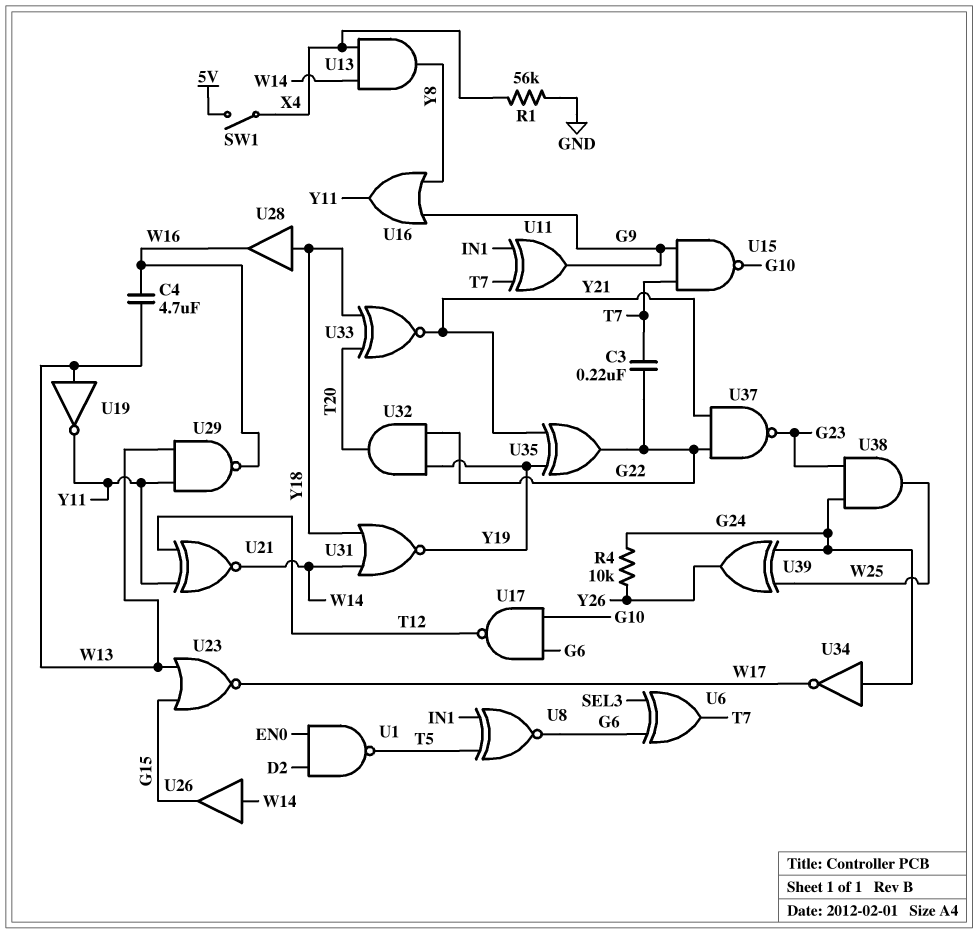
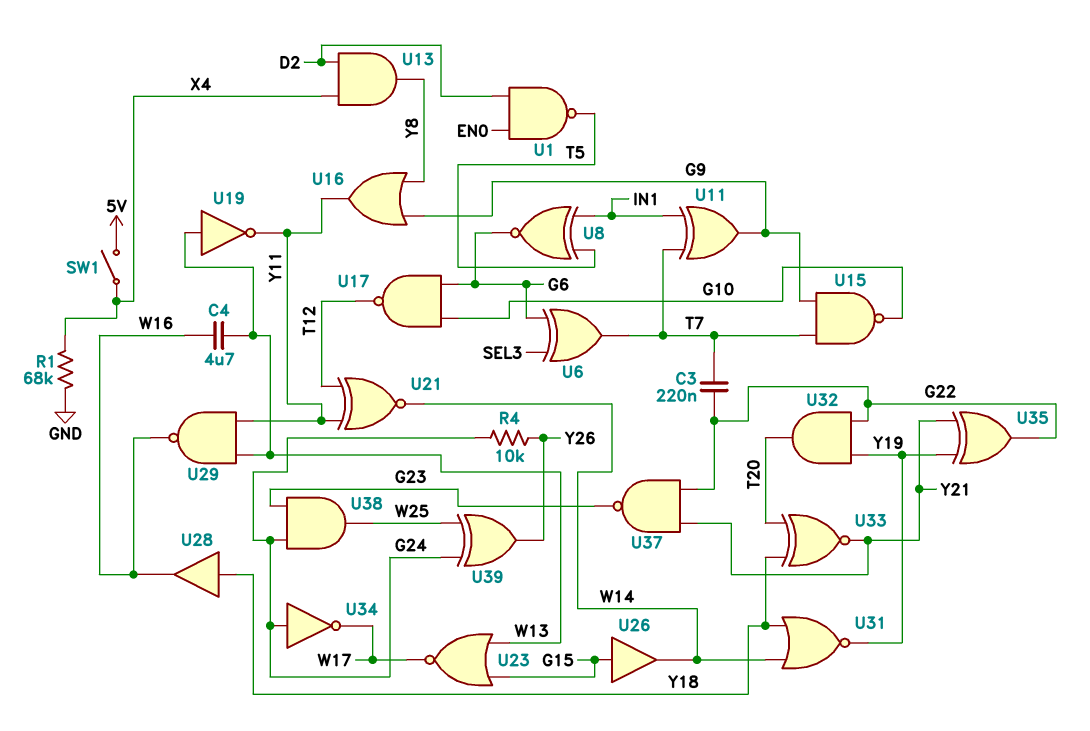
R1: 56k (GND, X4) -> 68k (GND, X4)
U13: AND (in W14, in X4, out Y8) -> AND (in D2, in X4, out Y8)
U26: buffer (in W14, out G15) -> buffer (in G15, out W14)

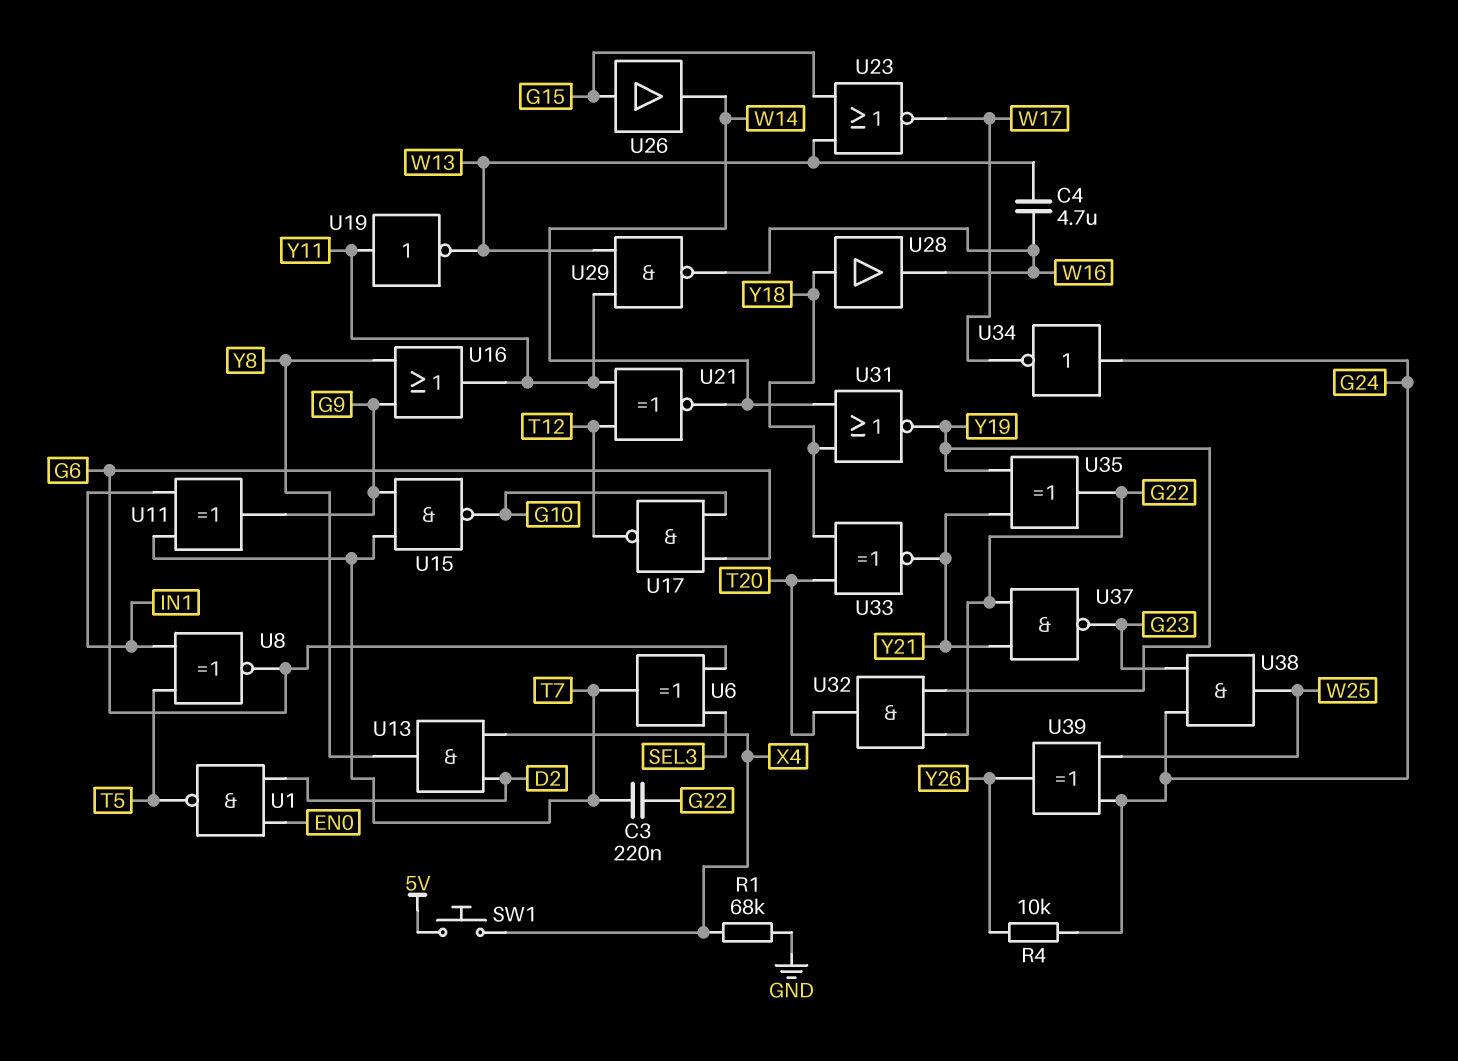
SW1: switch (5V, X4) -> button (5V, X4)
U19: NOT (in W13, out Y11) -> NOT (in Y11, out W13)

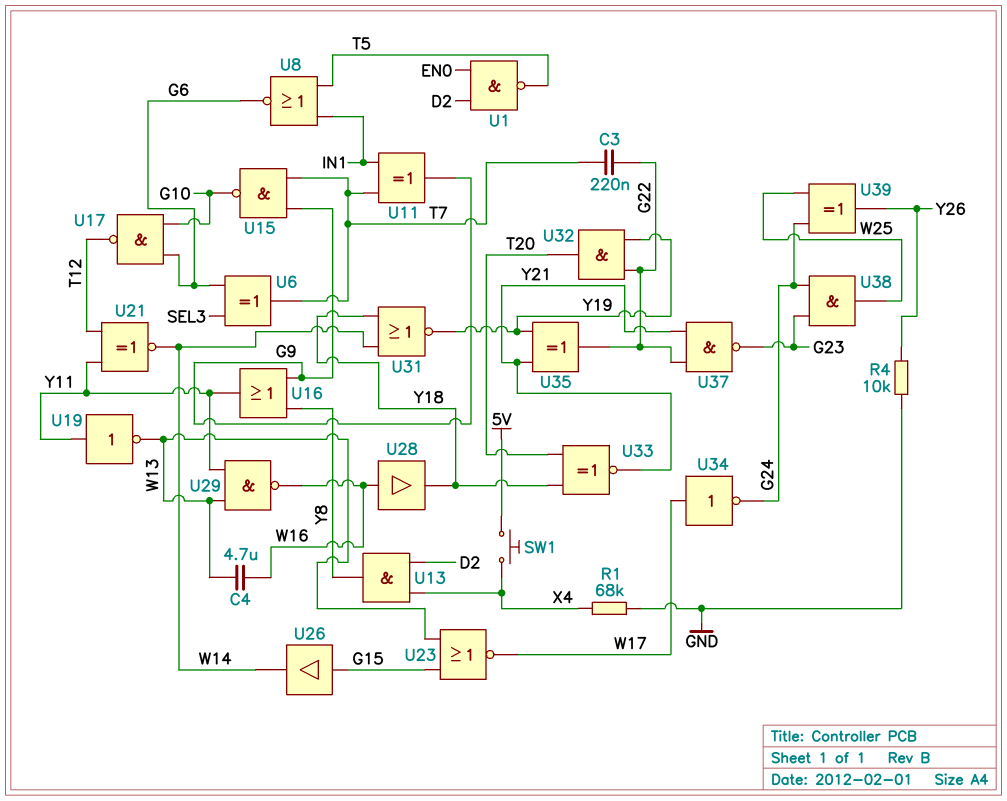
R4: 10k (G24, Y26) -> 10k (GND, Y26)
U8: XNOR (in IN1, in T5, out G6) -> NOR (in IN1, in T5, out G6)
U28: buffer (in Y18, out W16) -> buffer (in W16, out Y18)
U34: NOT (in G24, out W17) -> NOT (in W17, out G24)

